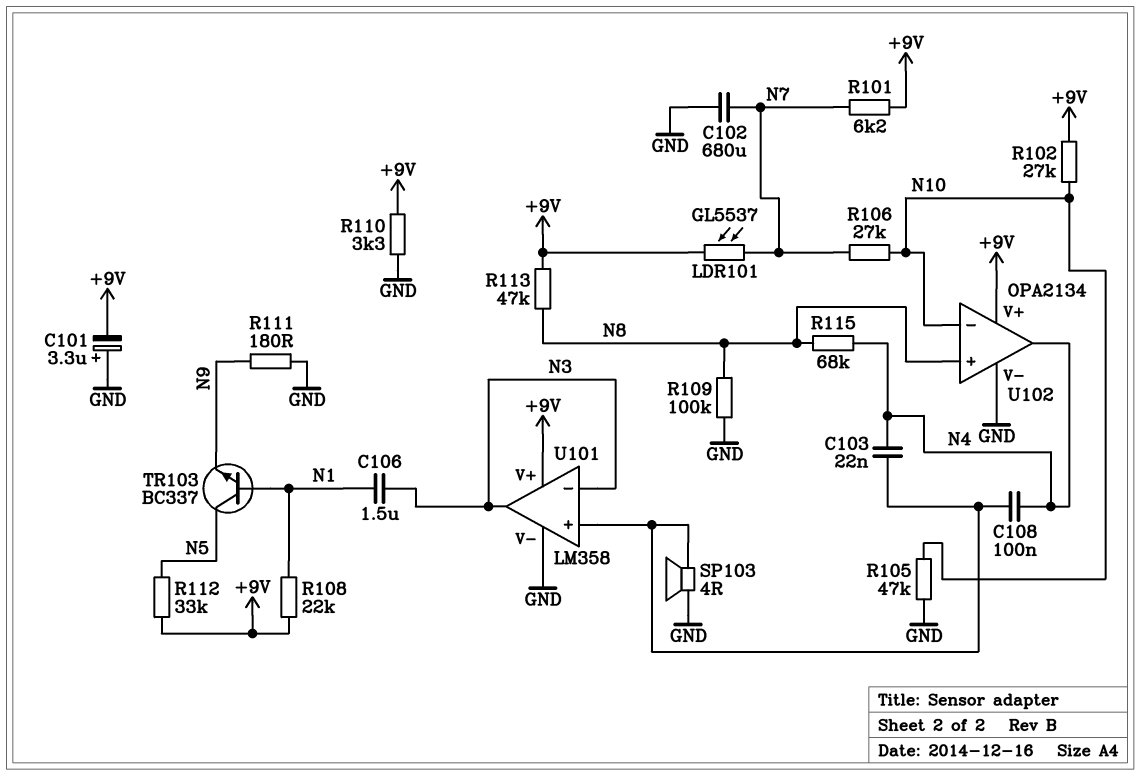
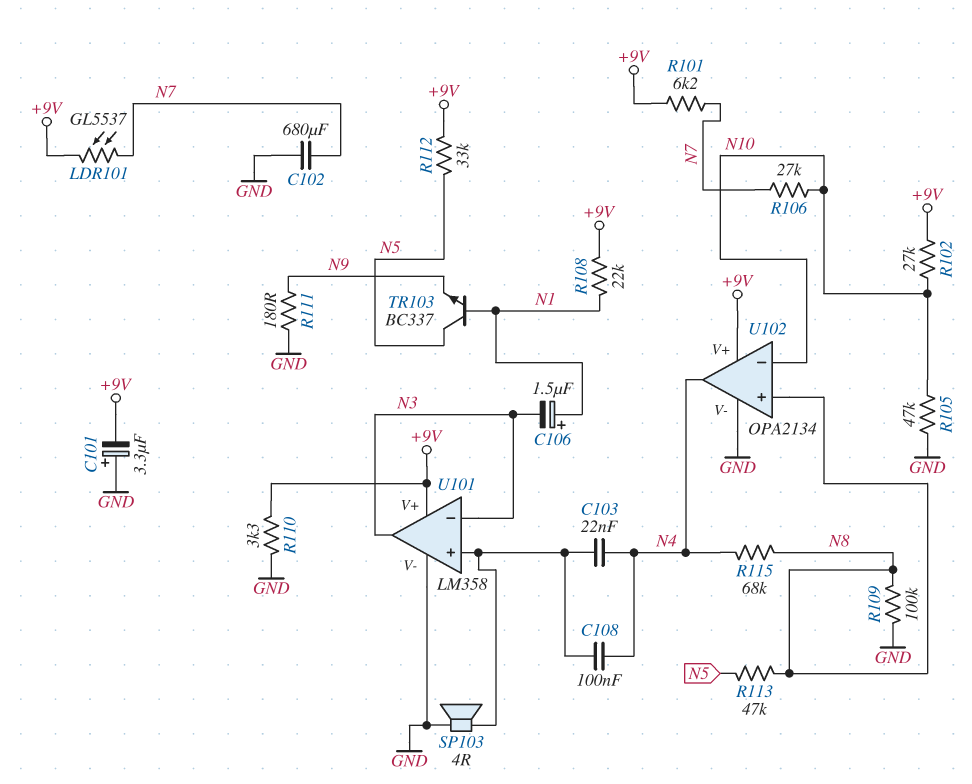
C106: 1.5uF (N1, N3) -> 1.5uF (plus N1, minus N3)
R113: 47k (+9V, N8) -> 47k (N5, N8)

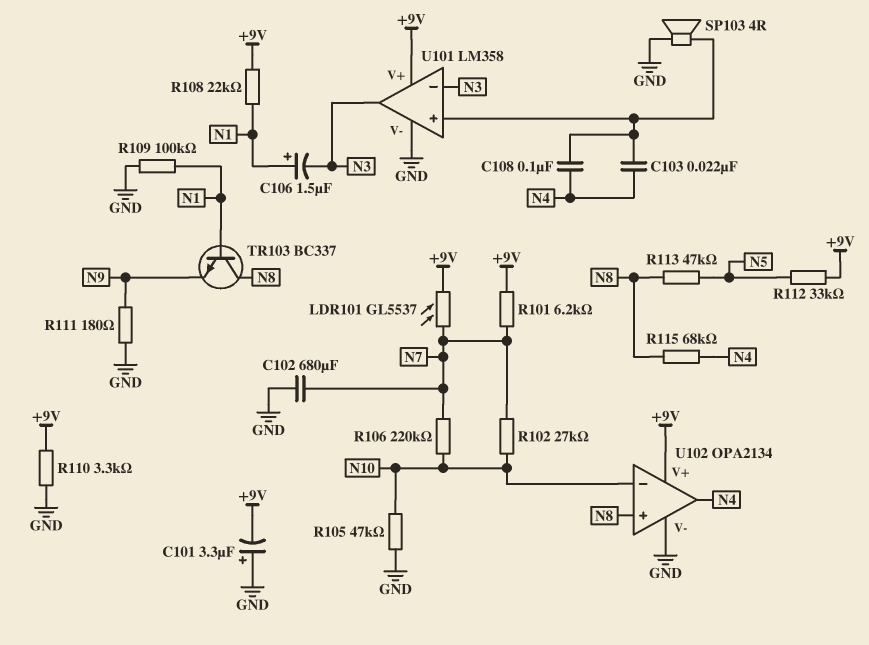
R102: 27k (+9V, N10) -> 27k (N7, N10)
R106: 27k (N7, N10) -> 220k (N7, N10)
R109: 100k (GND, N8) -> 100k (GND, N1)
TR103: NPN BC337 (B N1, C N5, E N9) -> NPN BC337 (B N1, C N8, E N9)

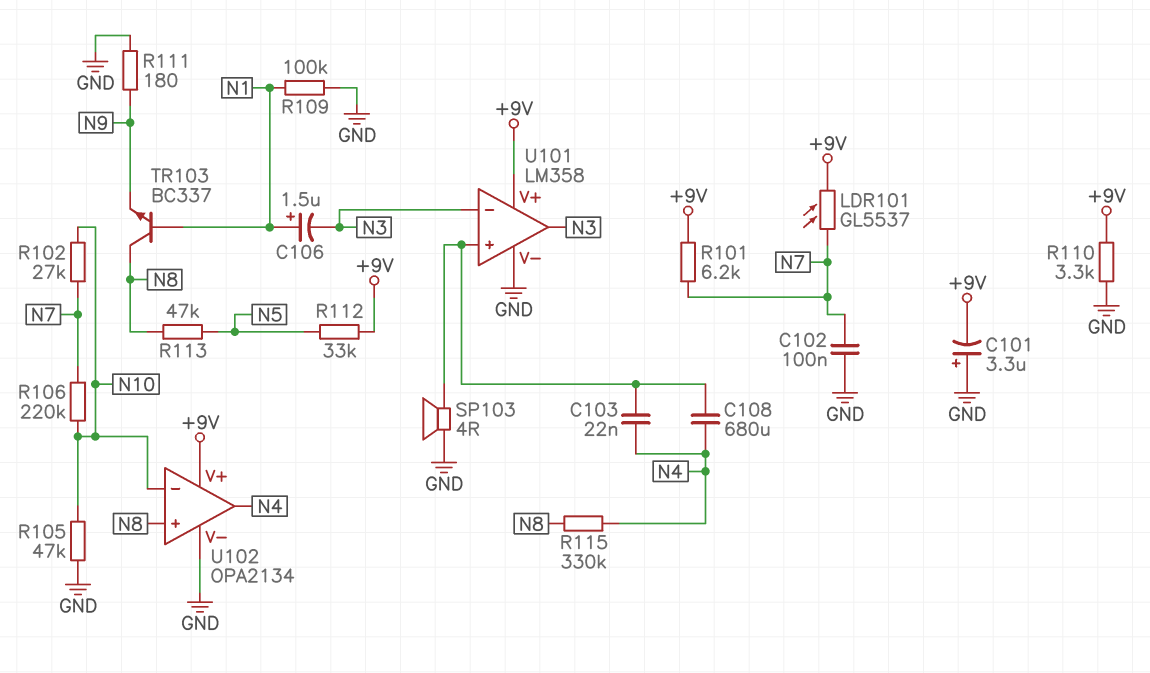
C102: 680uF (GND, N7) -> 100nF (GND, N7)
C108: 100nF (N4, U101/in+) -> 680uF (N4, U101/in+)
R108: 22k (+9V, N1) -> none
R115: 68k (N4, N8) -> 330k (N4, N8)

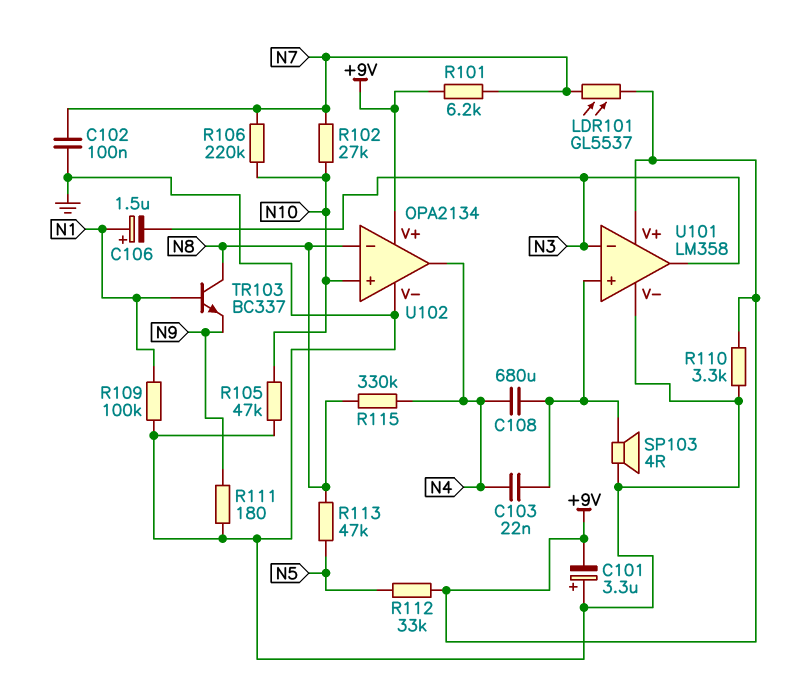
U102 pin in+: N8 -> N10
U102 pin in-: N10 -> N8

